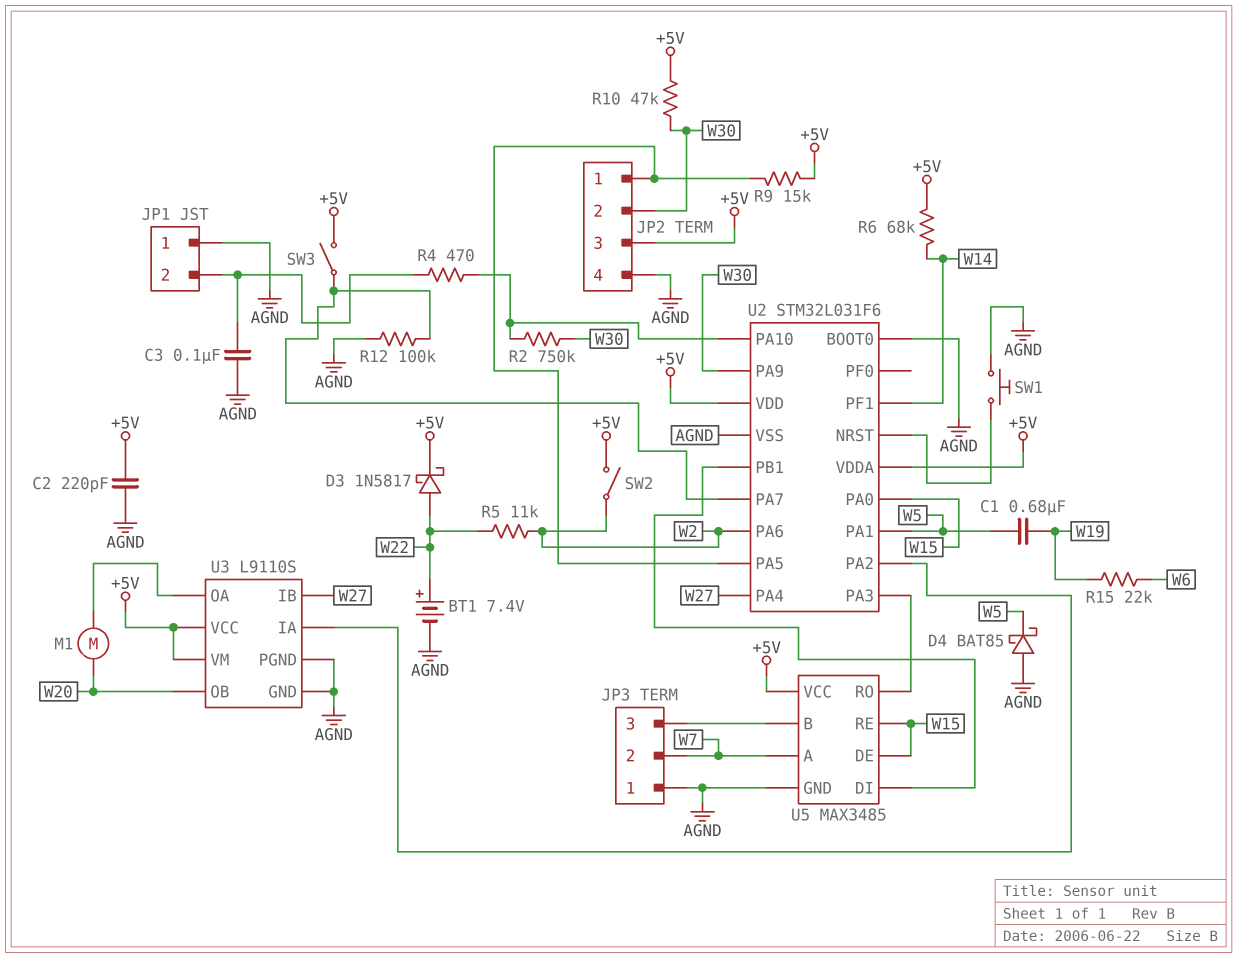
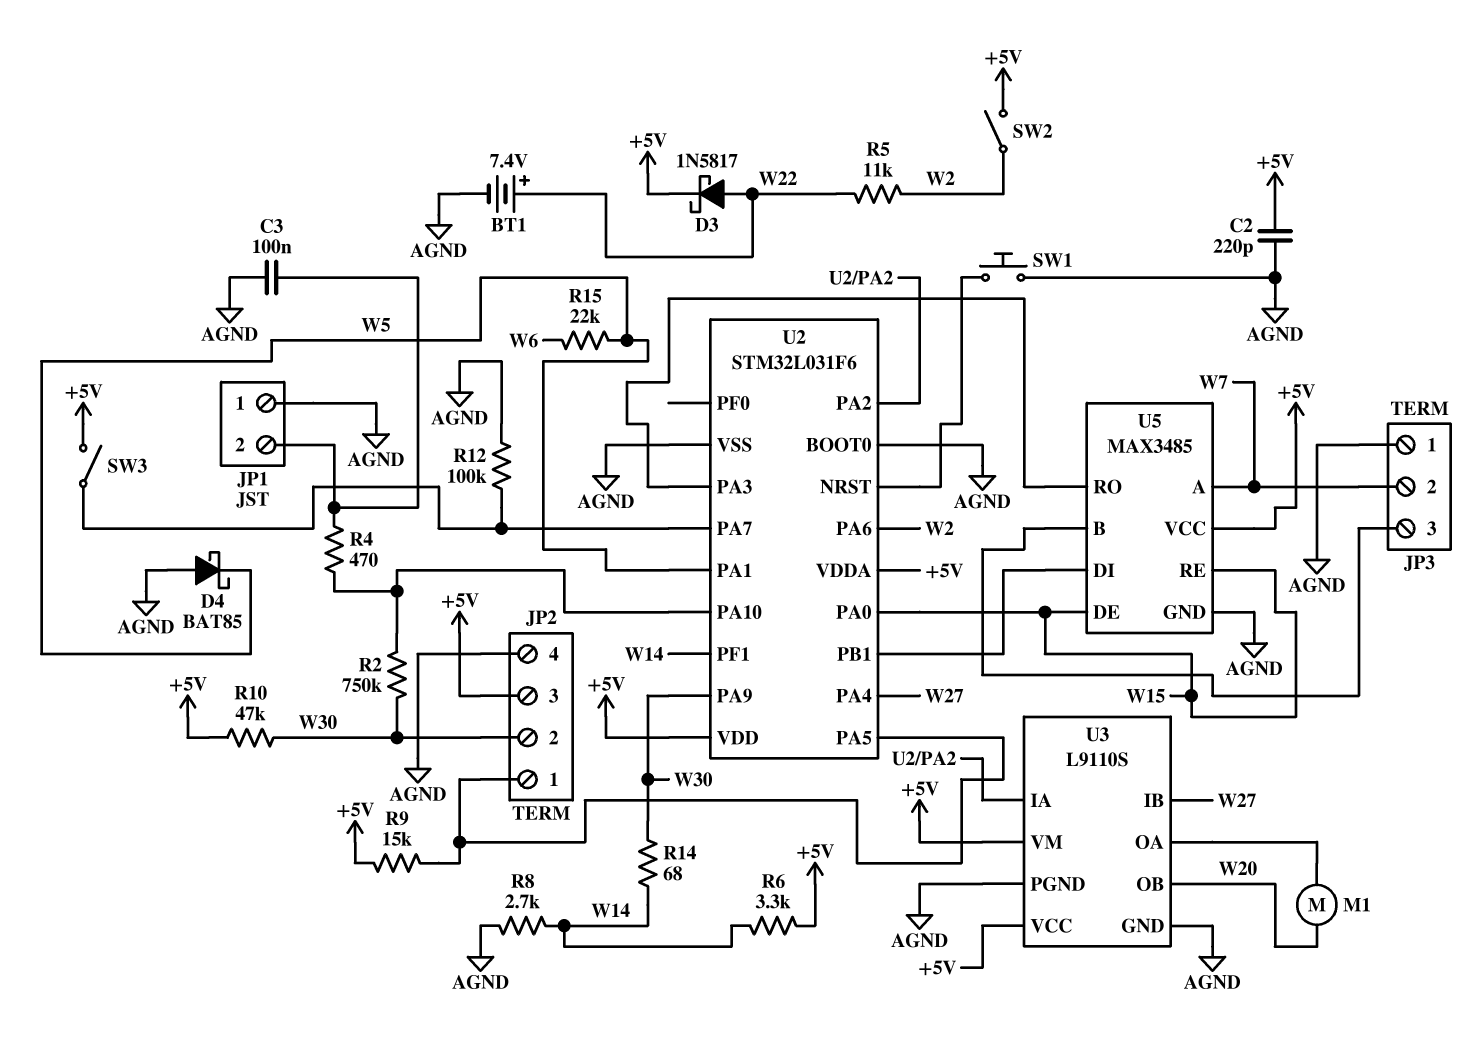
C1: 680nF (W5, W19) -> none
R6: 68k (+5V, W14) -> 3.3k (+5V, W14)
R8: none -> 2.7k (AGND, W14)
R14: none -> 68 (W14, W30)
R15: 22k (W6, W19) -> 22k (W5, W6)

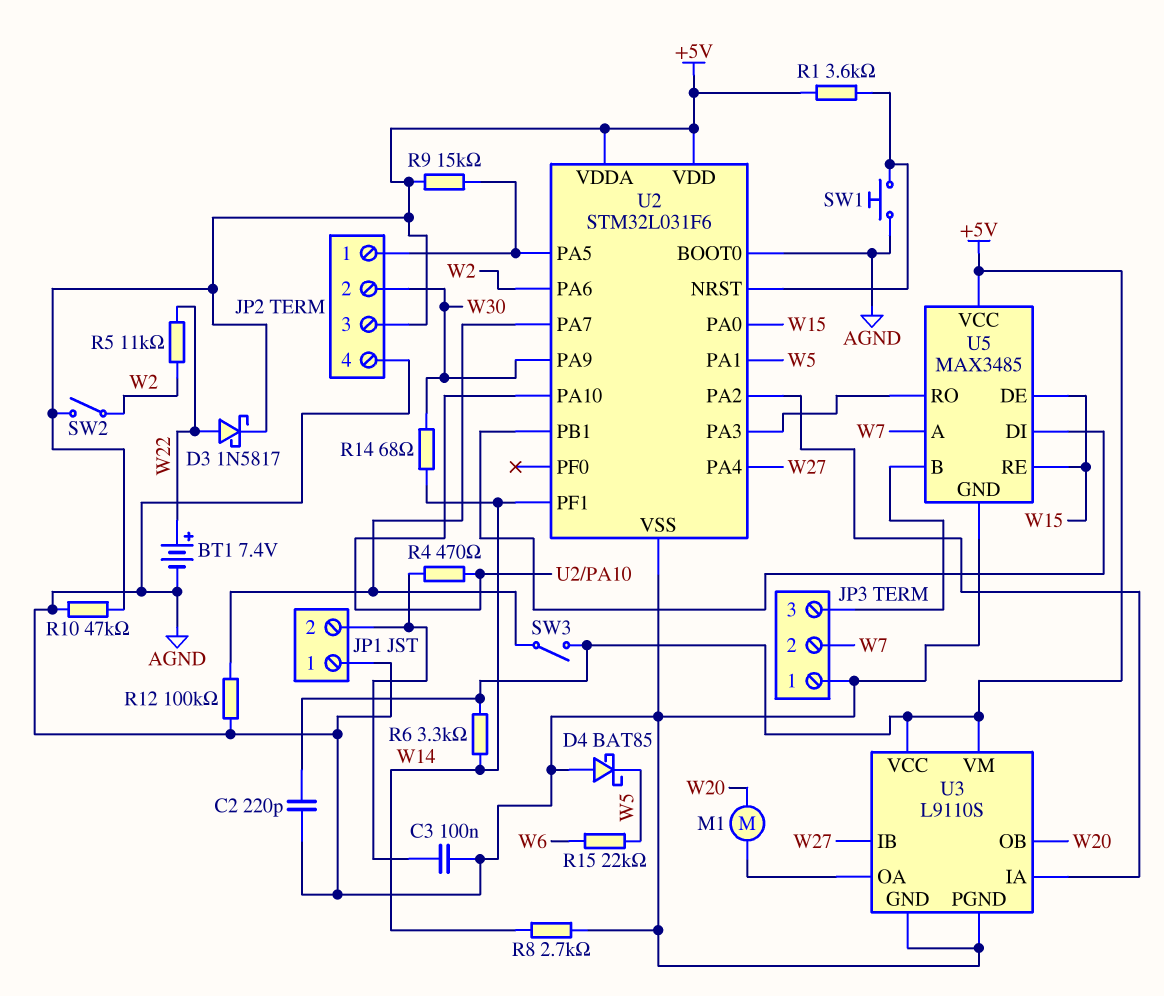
R1: none -> 3.6k (+5V, U2/NRST)
R2: 750k (U2/PA10, W30) -> none
R10: 47k (+5V, W30) -> 47k (+5V, AGND)

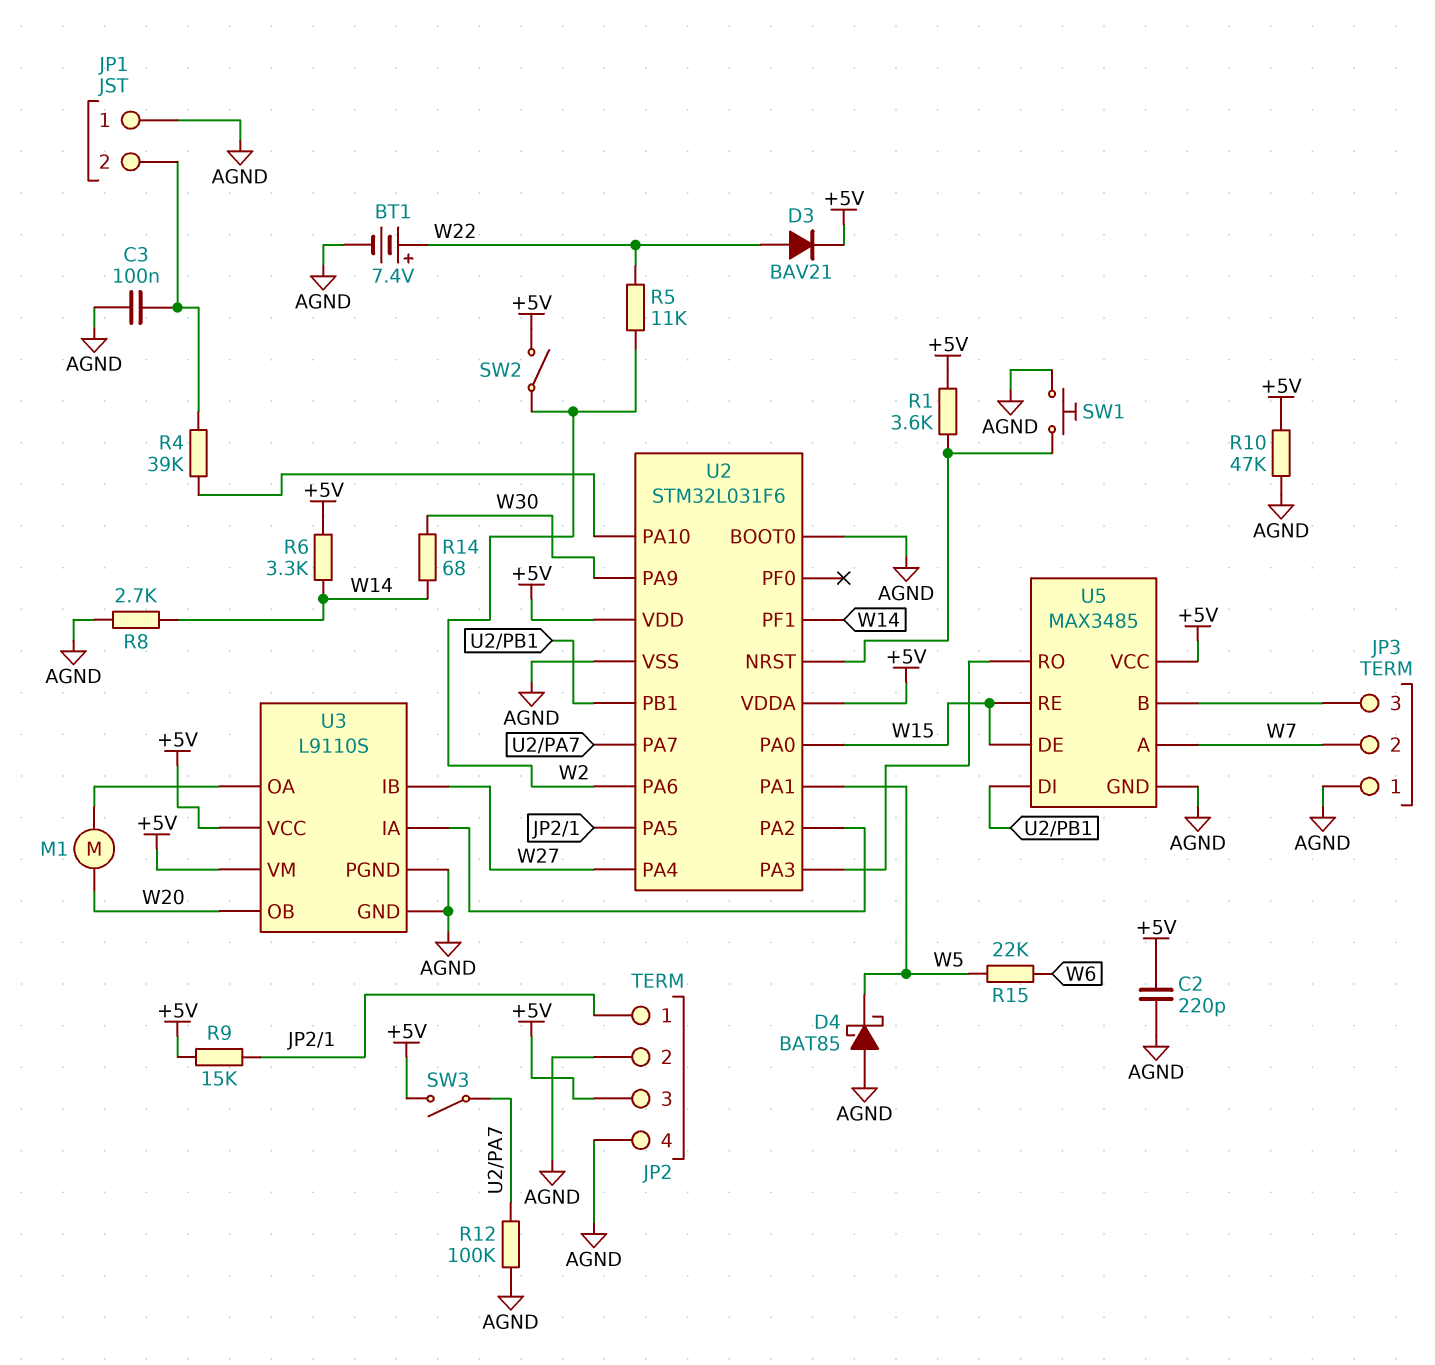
D3: schottky 1N5817 (A W22, K +5V) -> diode BAV21 (A W22, K +5V)
JP2 pin 2: W30 -> AGND
R4: 470 (JP1/2, U2/PA10) -> 39k (JP1/2, U2/PA10)

